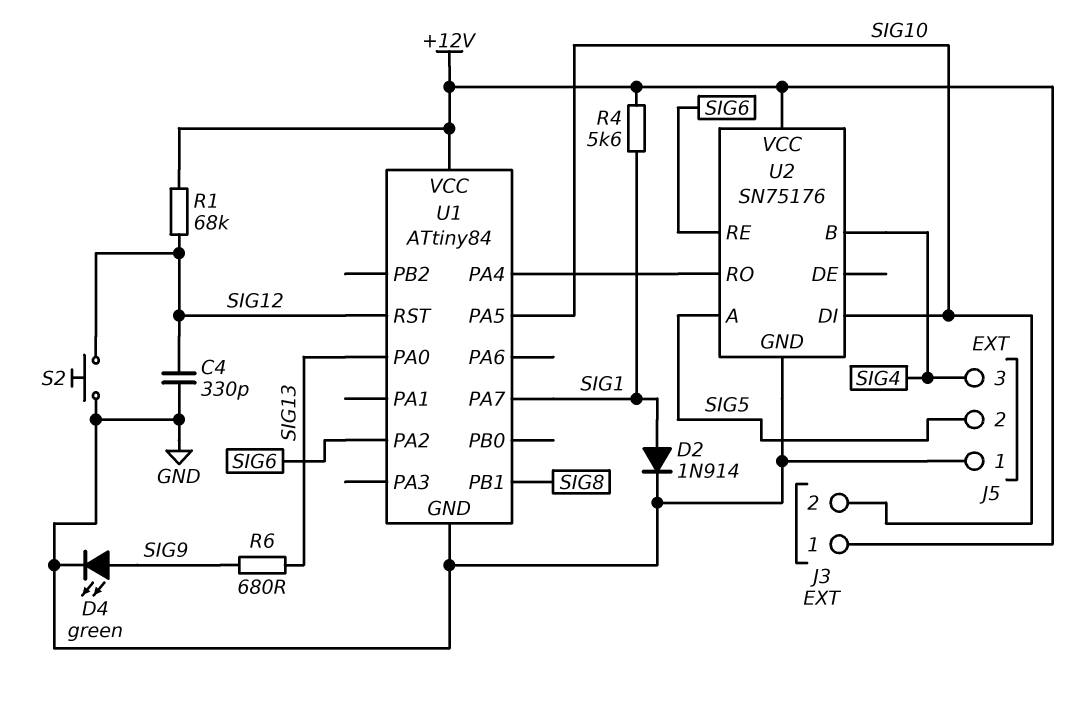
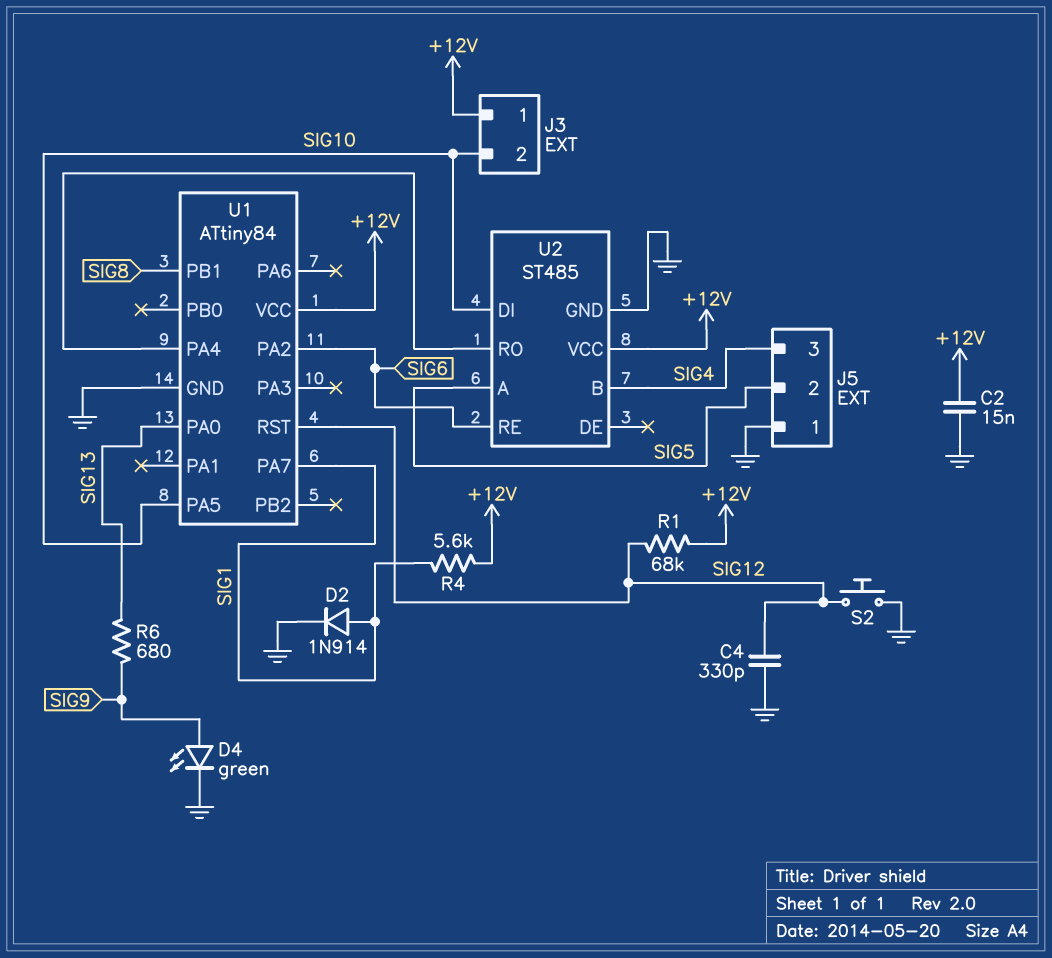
C2: none -> 15nF (+12V, GND)
U2: SN75176 -> ST485

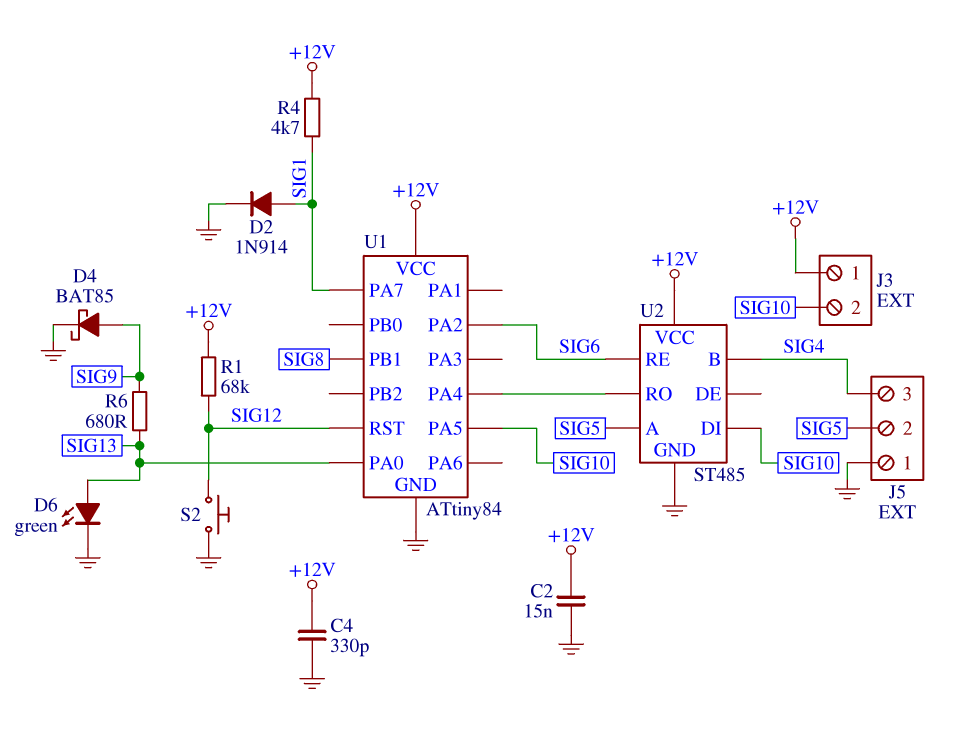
C4: 330pF (GND, SIG12) -> 330pF (+12V, GND)
D4: LED green (A SIG9, K GND) -> schottky BAT85 (A SIG9, K GND)
D6: none -> LED green (A SIG13, K GND)
R4: 5.6k (+12V, SIG1) -> 4.7k (+12V, SIG1)

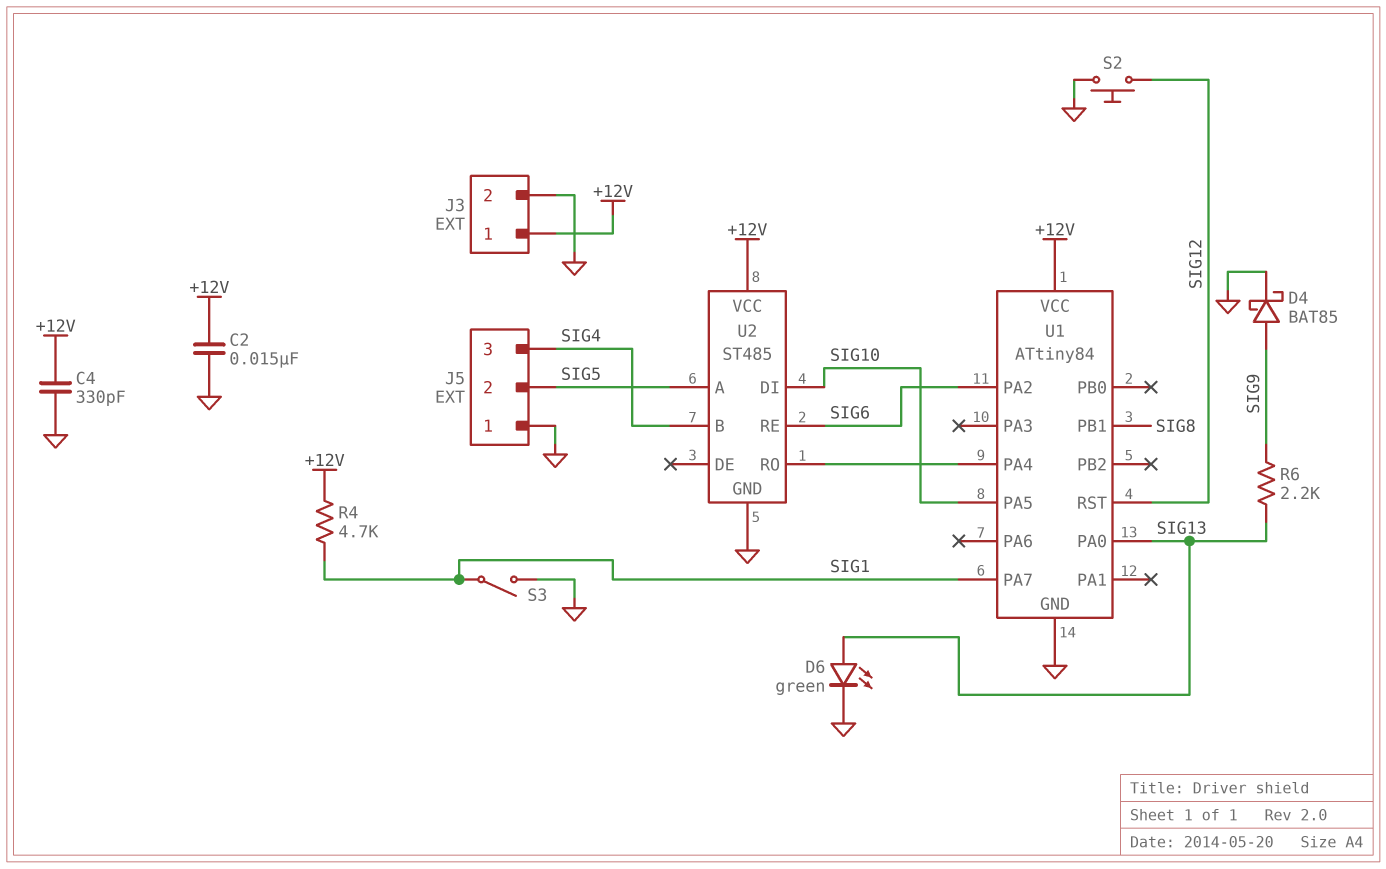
D2: diode 1N914 (A SIG1, K GND) -> none
J3 pin 2: SIG10 -> GND
R1: 68k (+12V, SIG12) -> none
R6: 680 (SIG9, SIG13) -> 2.2k (SIG9, SIG13)
S3: none -> switch (GND, SIG1)

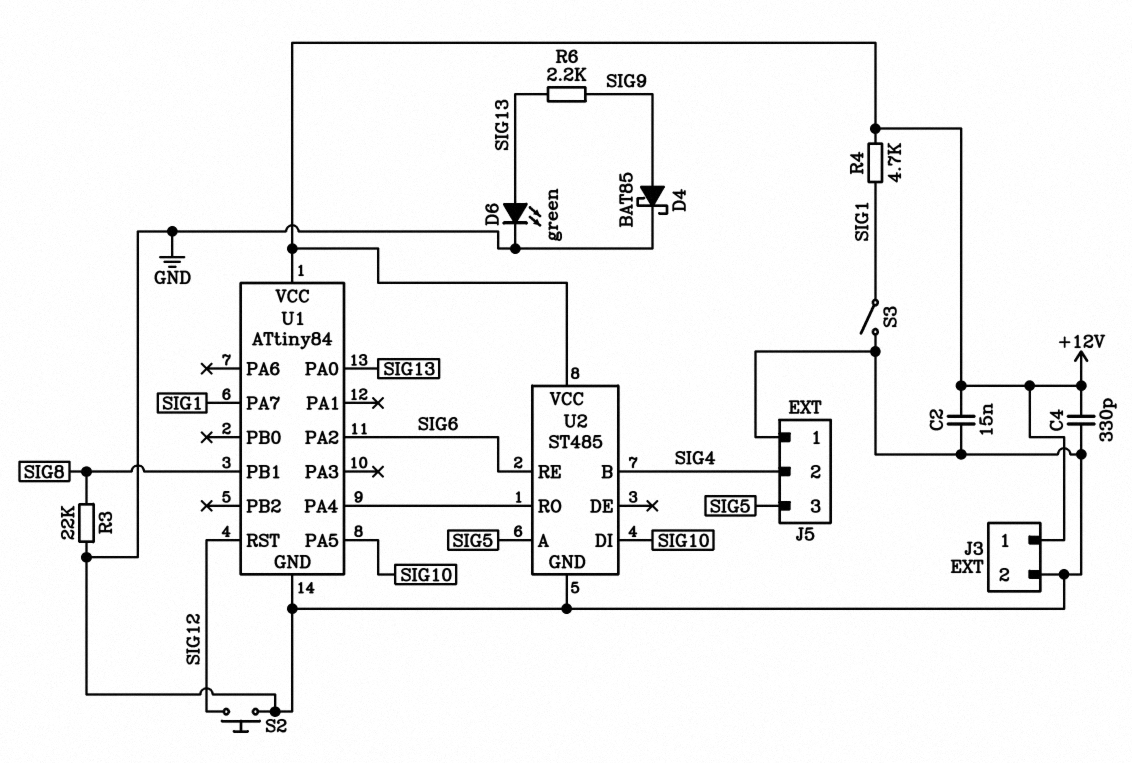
J5 pin 2: SIG5 -> SIG4
J5 pin 3: SIG4 -> SIG5
R3: none -> 22k (GND, SIG8)

